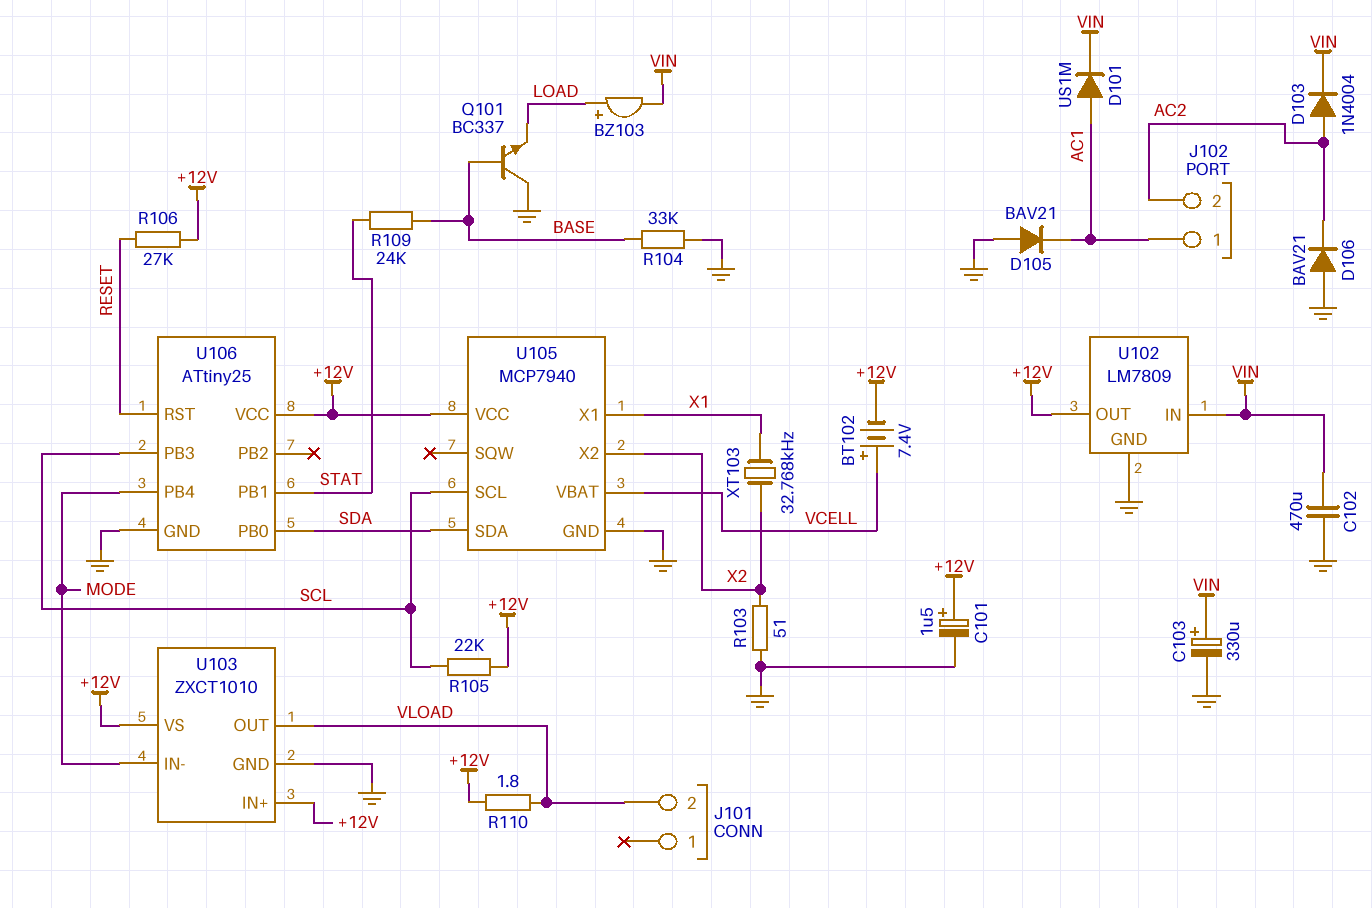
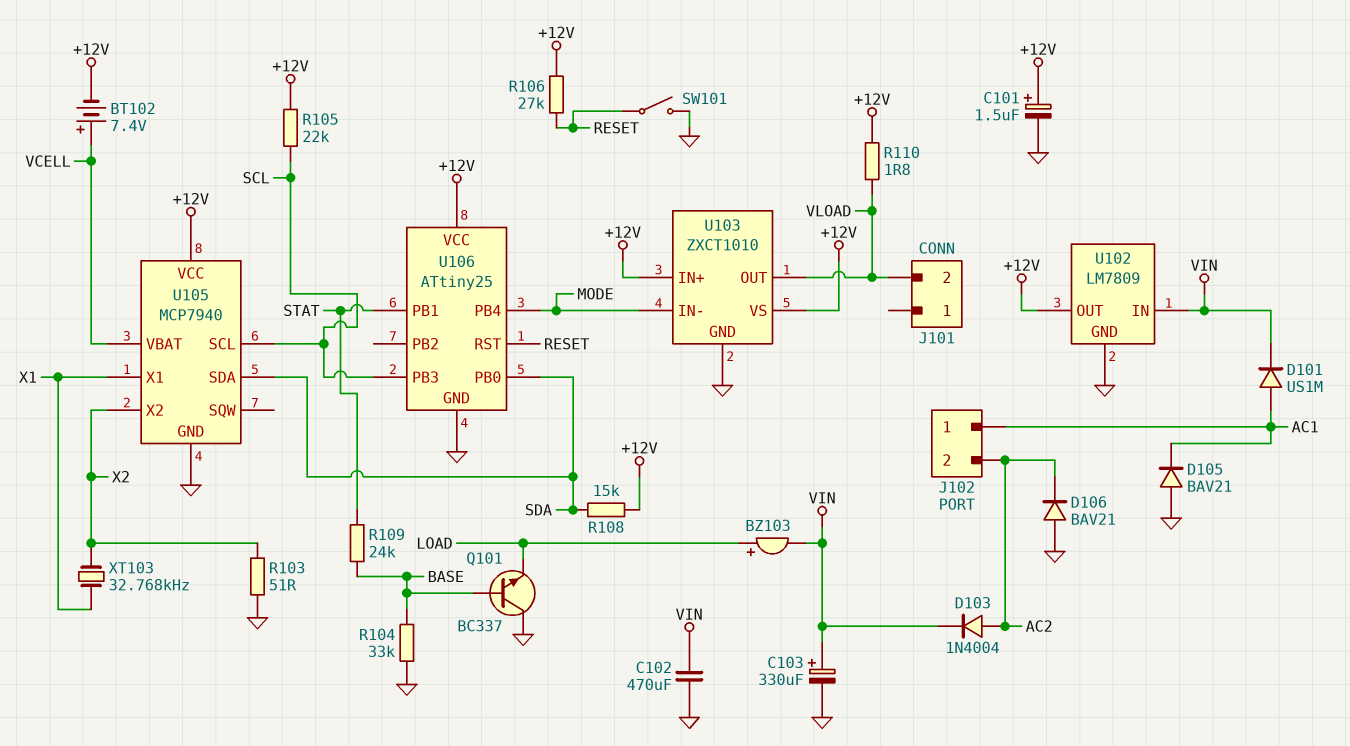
R108: none -> 15k (+12V, SDA)
SW101: none -> switch (GND, RESET)

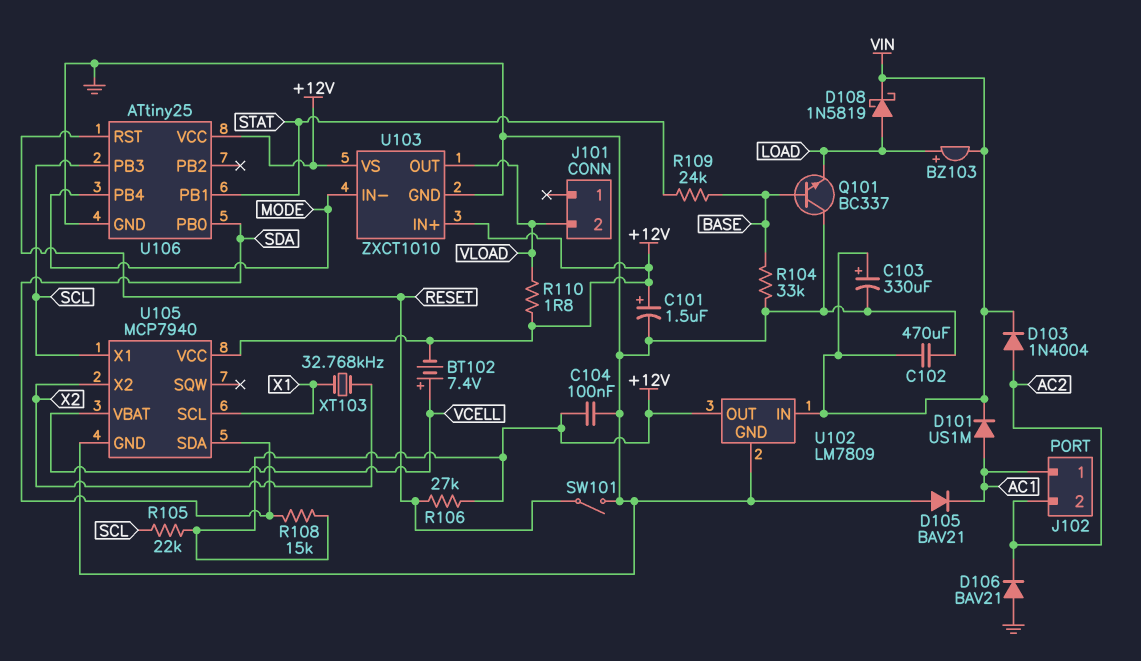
C104: none -> 100nF (+12V, GND)
D108: none -> schottky 1N5819 (A LOAD, K VIN)
R103: 51 (GND, X2) -> none
U105 pin SCL: SCL -> X1
U105 pin X1: X1 -> SCL

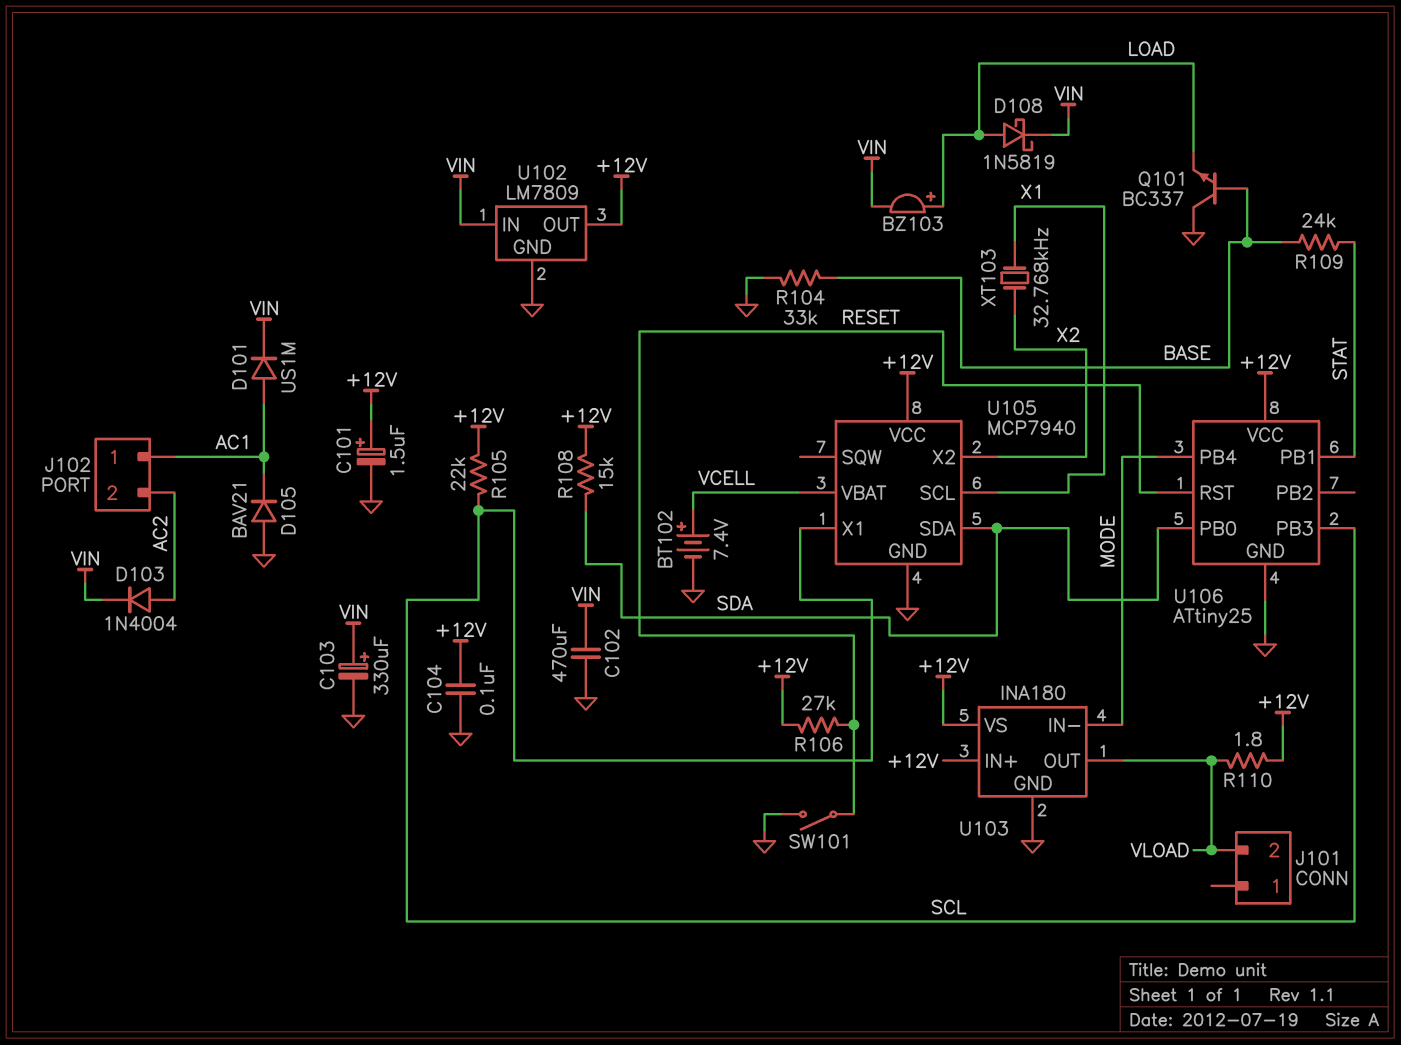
BT102: 7.4V (plus VCELL, minus +12V) -> 7.4V (plus VCELL, minus GND)
D106: diode BAV21 (A GND, K AC2) -> none
U103: ZXCT1010 -> INA180

